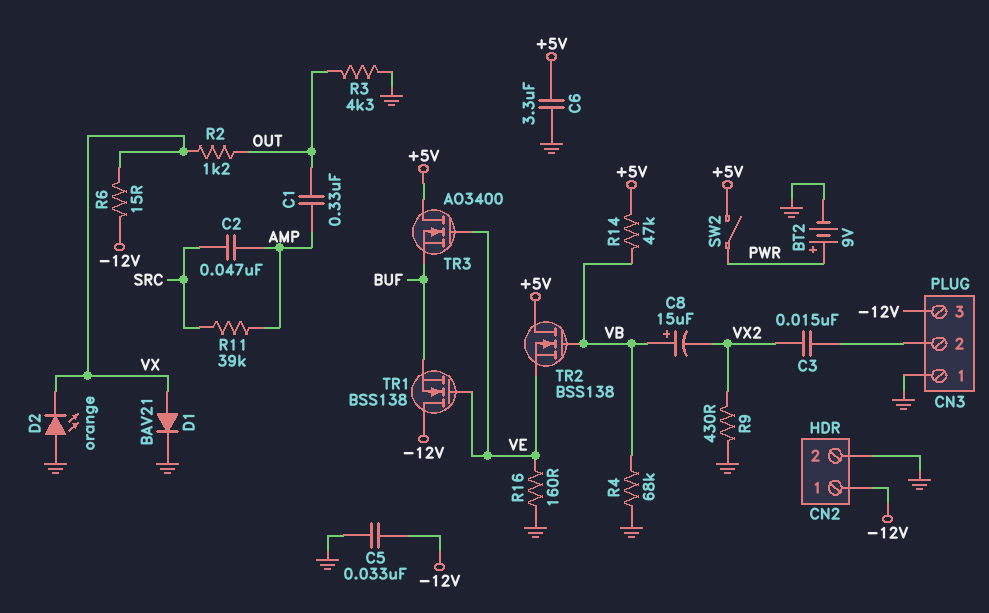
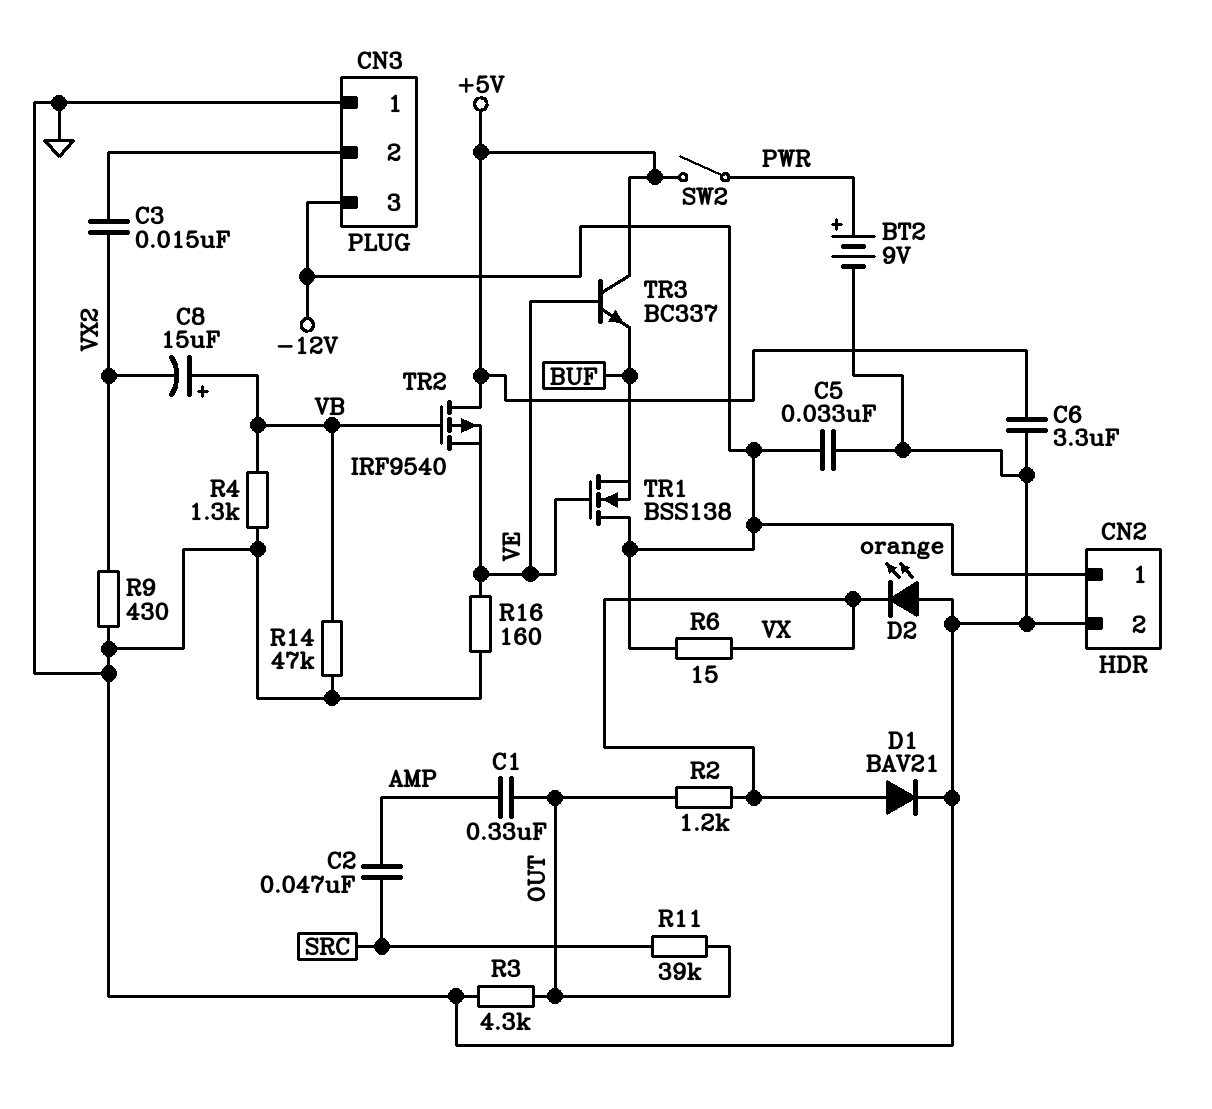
R4: 68k (GND, VB) -> 1.3k (GND, VB)
R11: 39k (AMP, SRC) -> 39k (OUT, SRC)
R14: 47k (+5V, VB) -> 47k (GND, VB)
TR2: NMOS BSS138 (G VB, D +5V, S VE) -> PMOS IRF9540 (G VB, D +5V, S VE)
TR3: NMOS AO3400 (G VE, D +5V, S BUF) -> NPN BC337 (B VE, C +5V, E BUF)

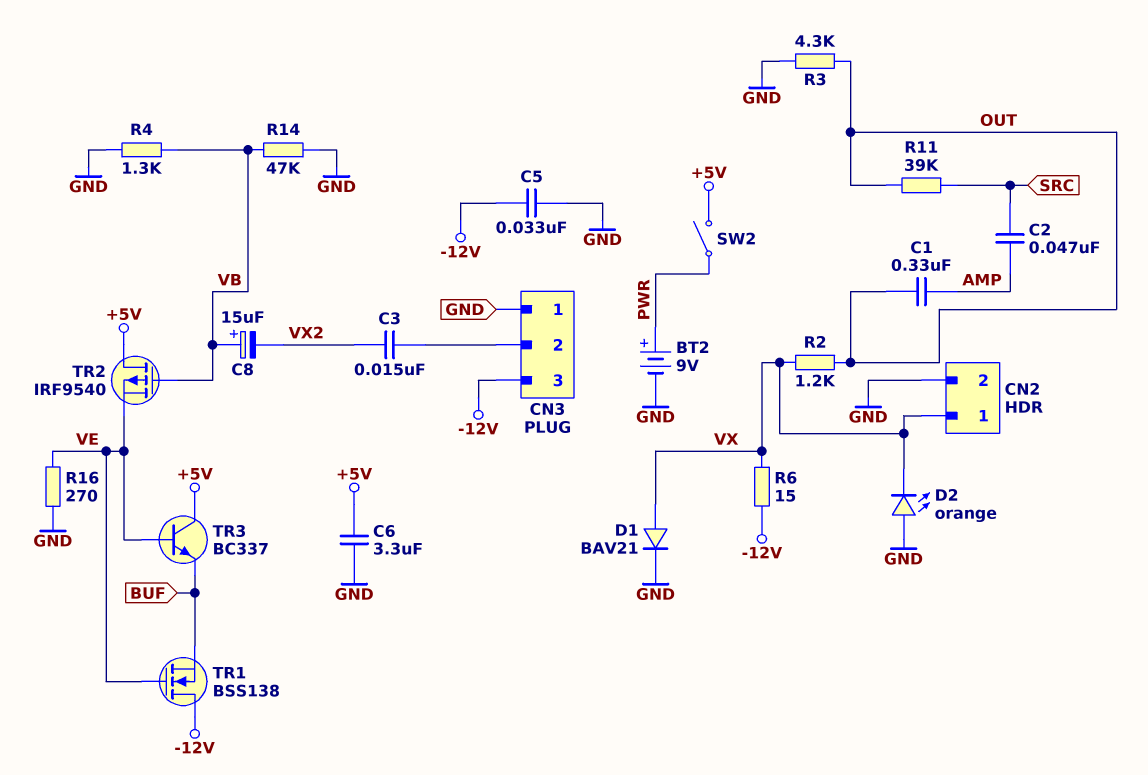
CN2 pin 1: -12V -> VX
R9: 430 (GND, VX2) -> none
R16: 160 (GND, VE) -> 270 (GND, VE)

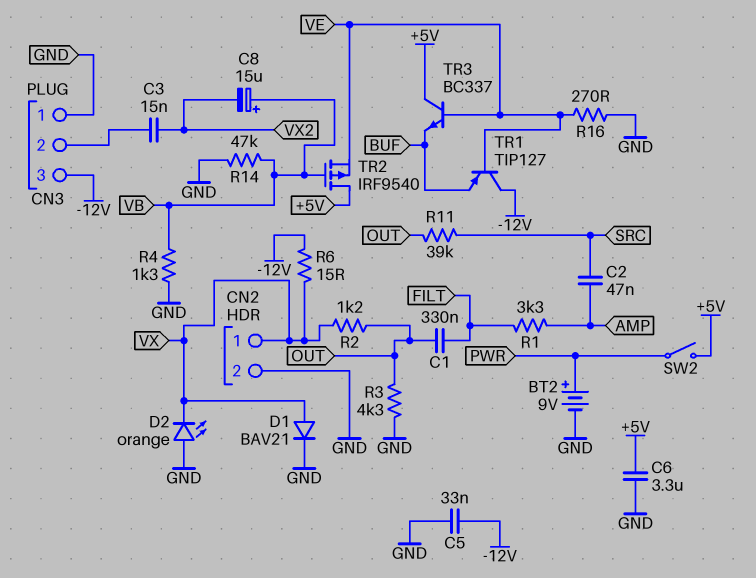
C1: 330nF (AMP, OUT) -> 330nF (FILT, OUT)
R1: none -> 3.3k (AMP, FILT)
TR1: NMOS BSS138 (G VE, D -12V, S BUF) -> PNP TIP127 (B VE, C -12V, E BUF)

